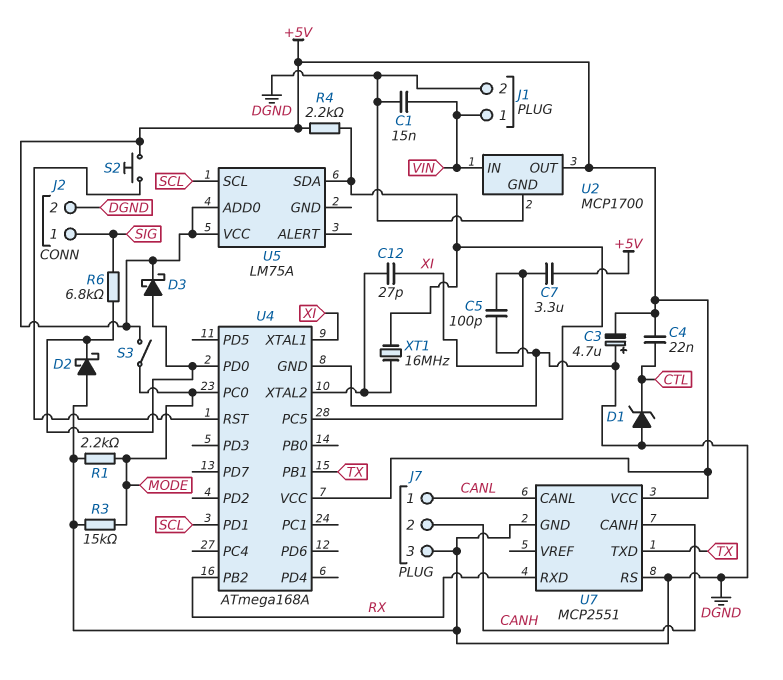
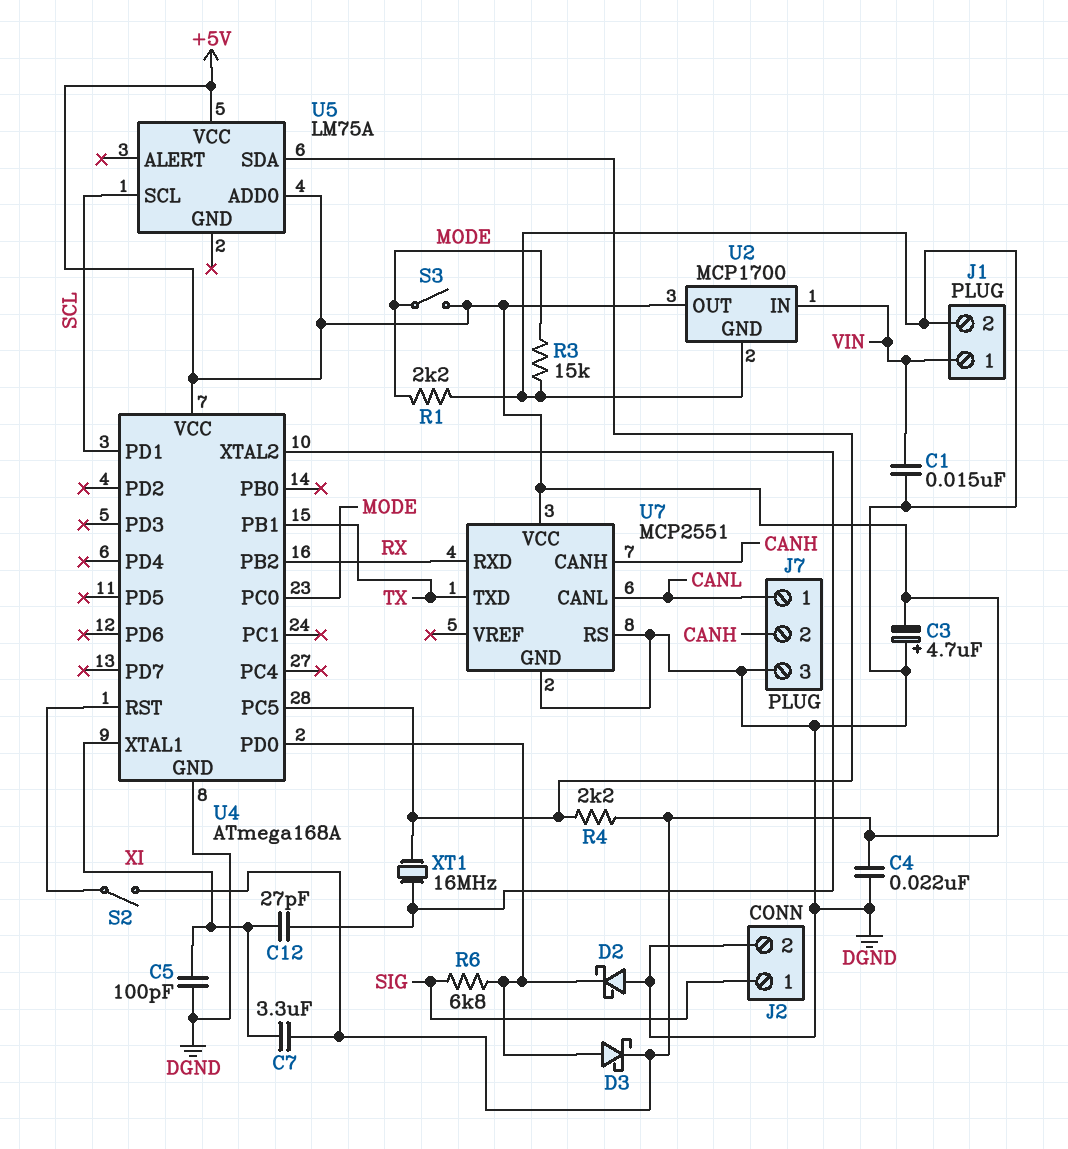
C4: 22nF (+5V, CTL) -> 22nF (+5V, DGND)
D1: zener (A DGND, K CTL) -> none
S2: button (+5V, U4/RST) -> switch (+5V, U4/RST)

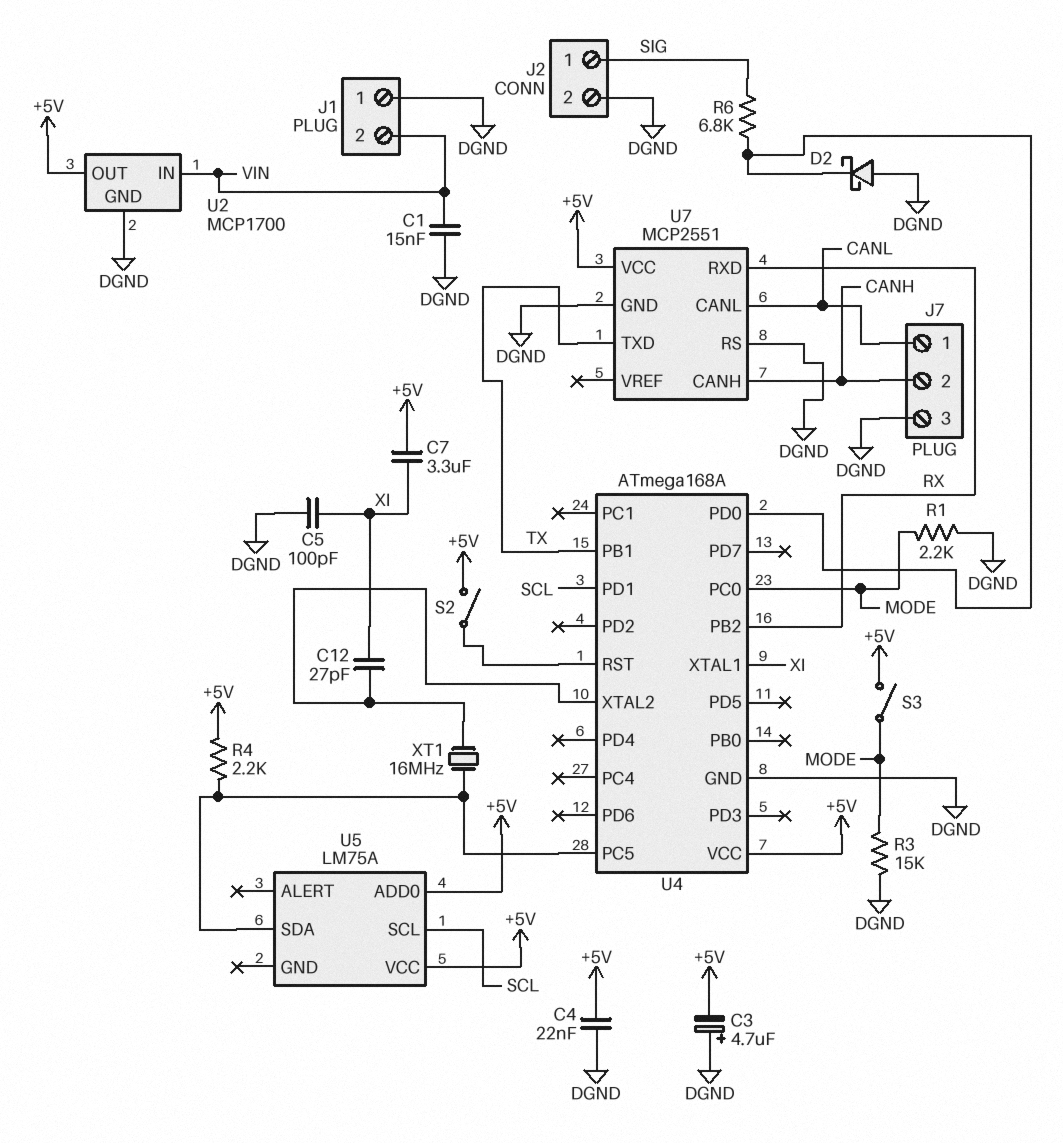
D3: schottky (A U4/PD0, K +5V) -> none
J1 pin 1: VIN -> DGND
J1 pin 2: DGND -> VIN

